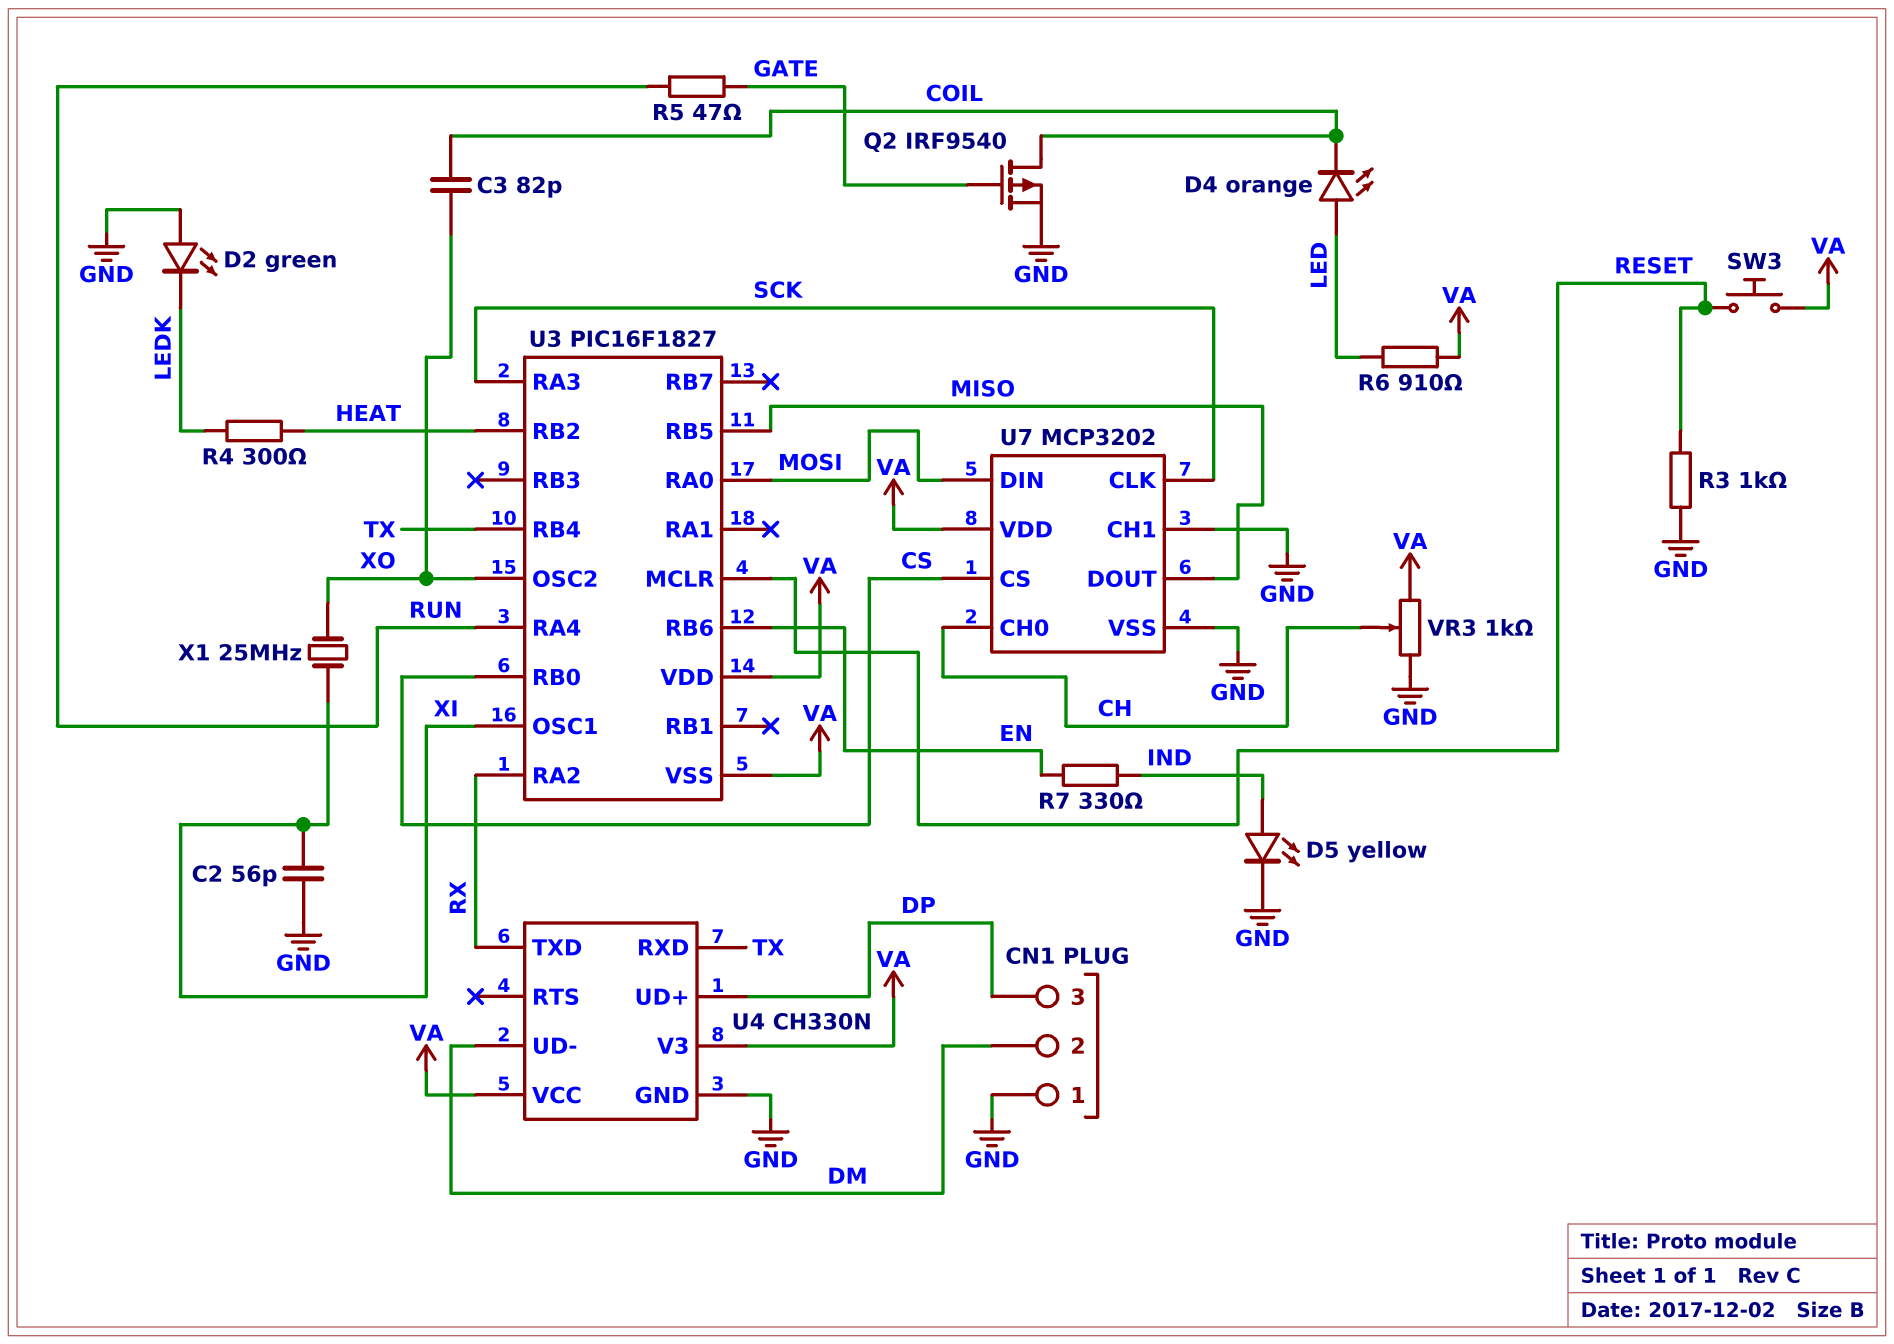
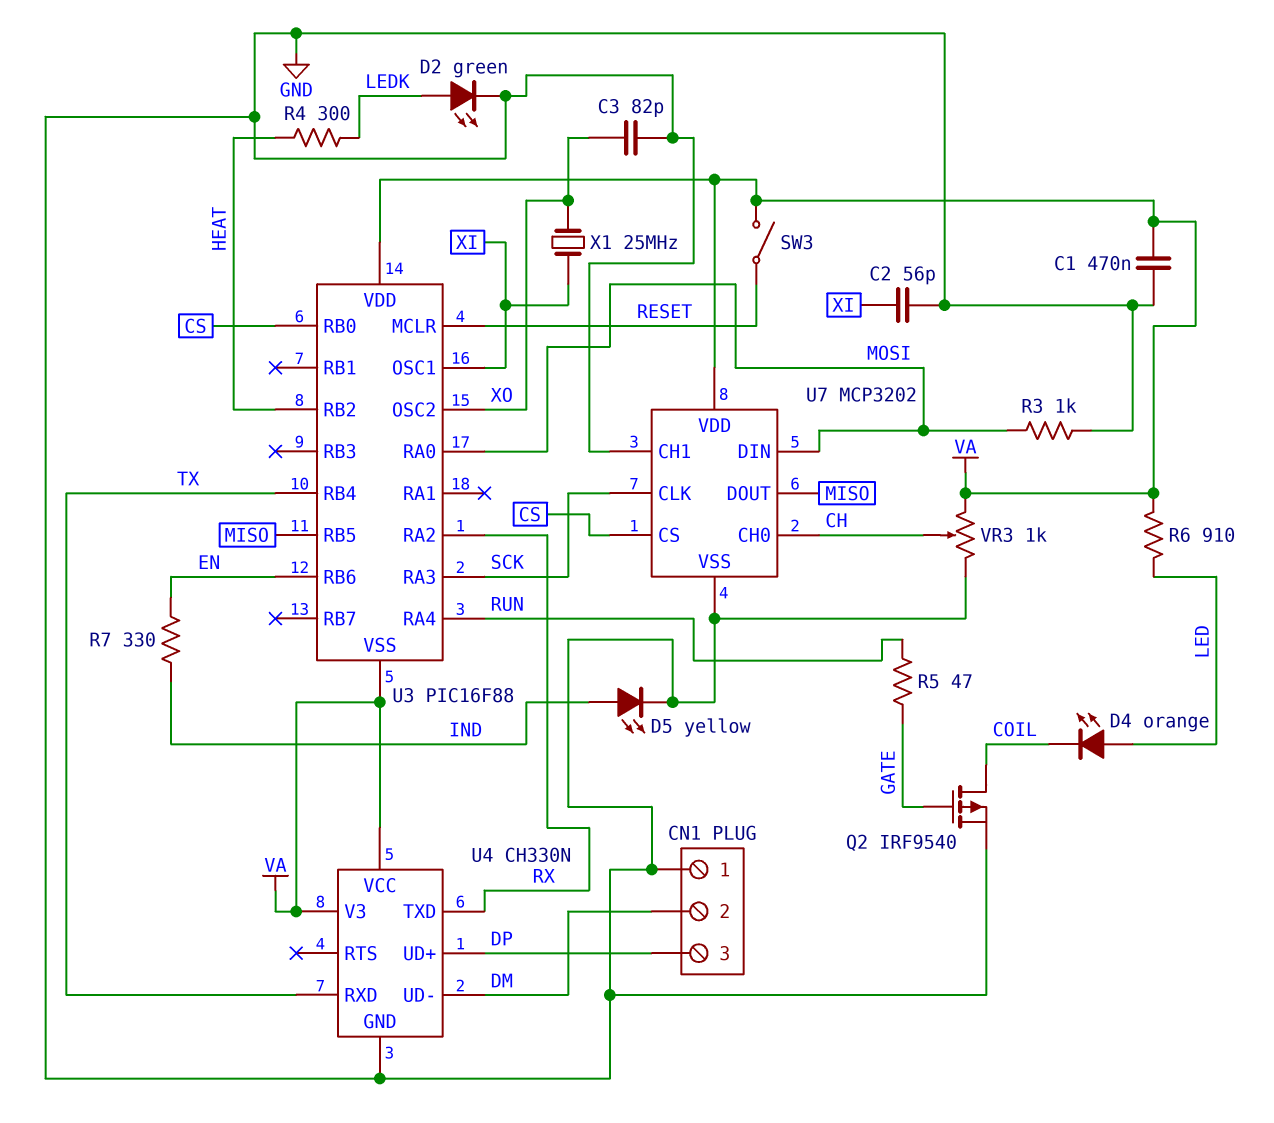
C1: none -> 470nF (GND, VA)
C3: 82pF (COIL, XO) -> 82pF (GND, XO)
D2: LED green (A GND, K LEDK) -> LED green (A LEDK, K GND)
R3: 1k (GND, RESET) -> 1k (GND, MOSI)
SW3: button (RESET, VA) -> switch (RESET, VA)
U3: PIC16F1827 -> PIC16F88

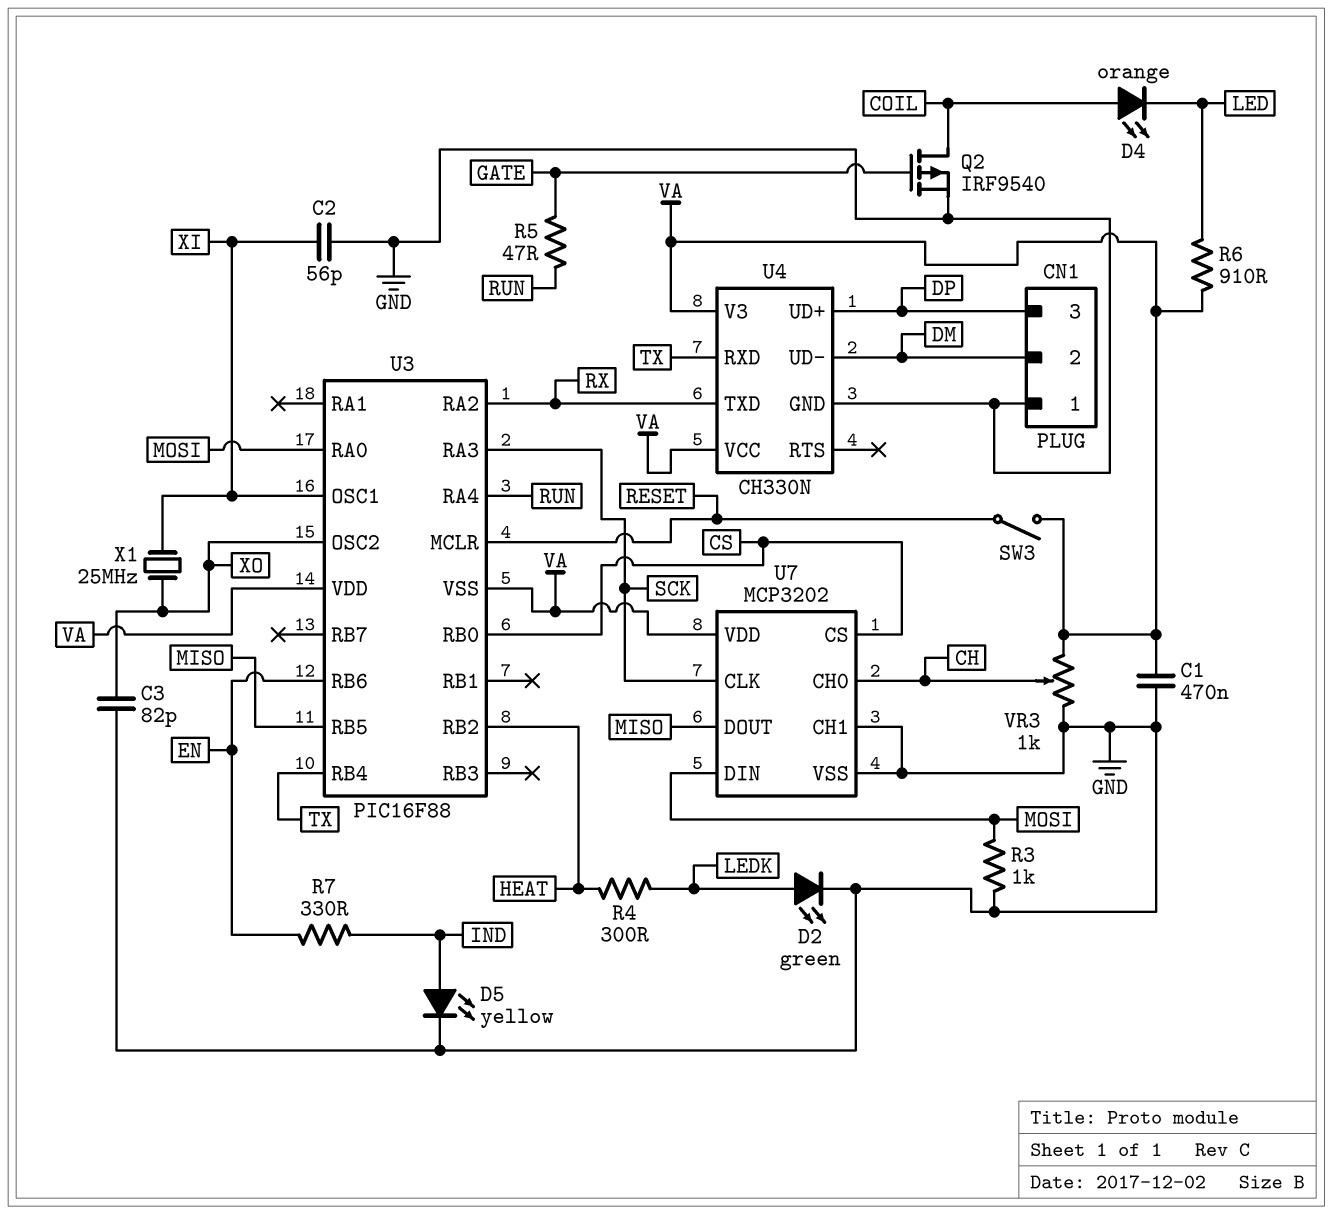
D4: LED orange (A LED, K COIL) -> LED orange (A COIL, K LED)

